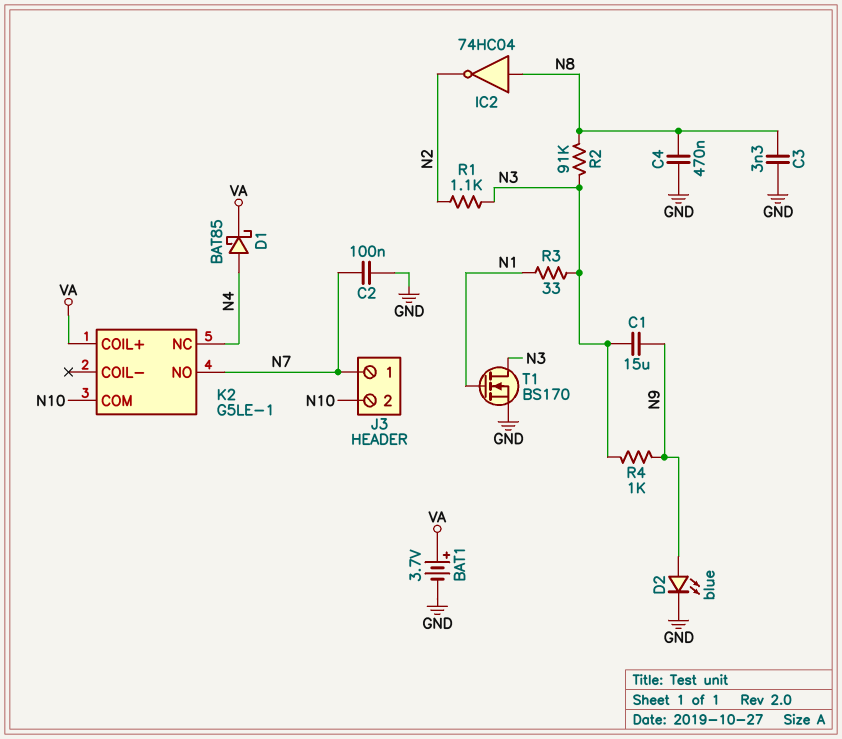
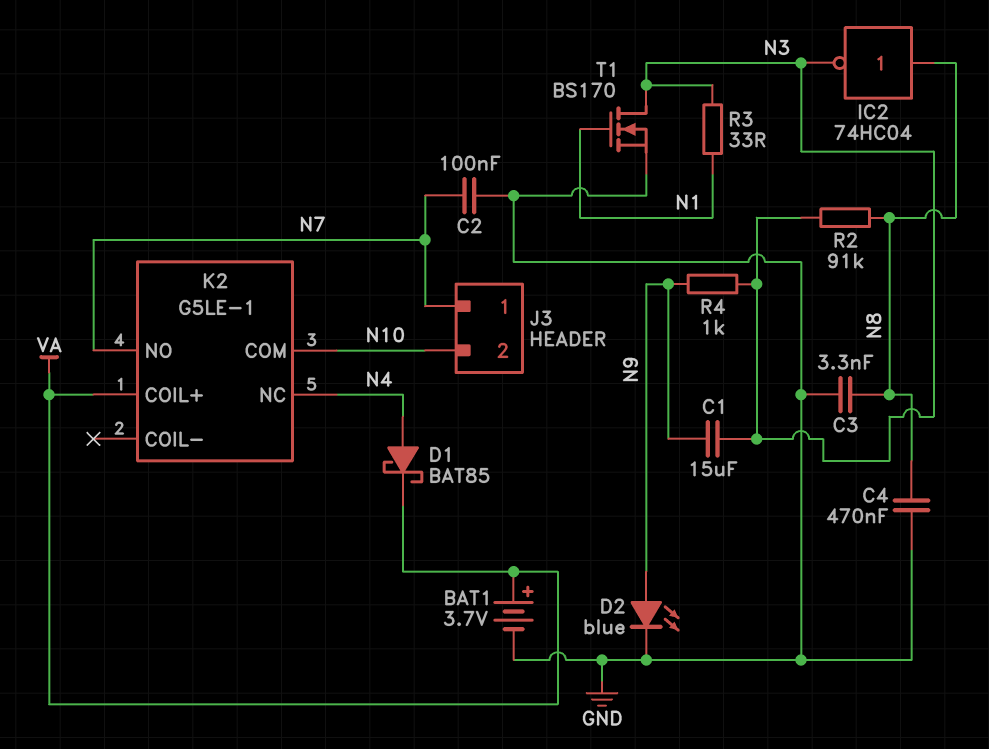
IC2: NOT 74HC04 (in N8, out N2) -> NOT 74HC04 (in N8, out N3)
R1: 1.1k (N2, N3) -> none

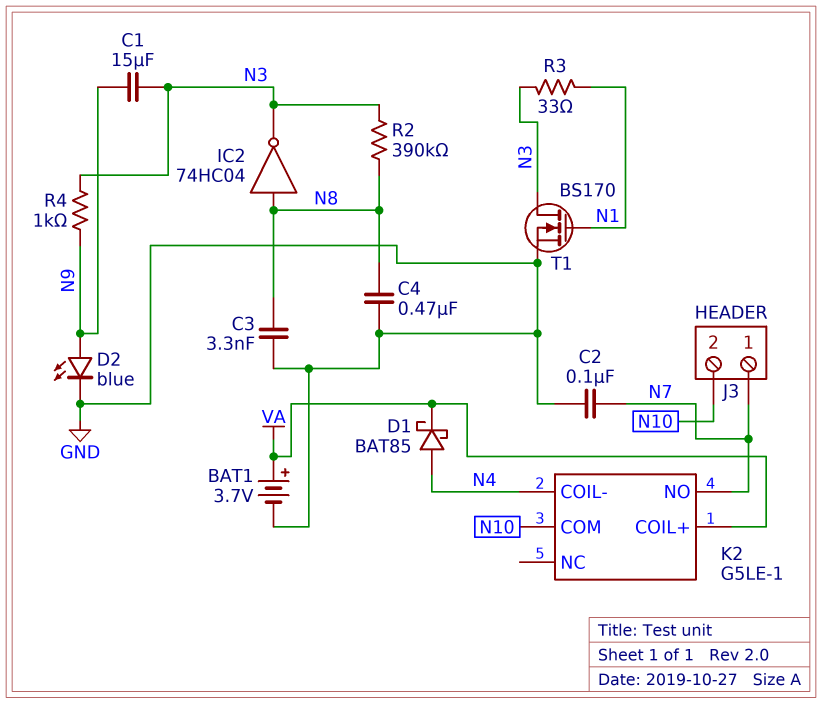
K2 pin COIL-: none -> N4
K2 pin NC: N4 -> none
R2: 91k (N3, N8) -> 390k (N3, N8)

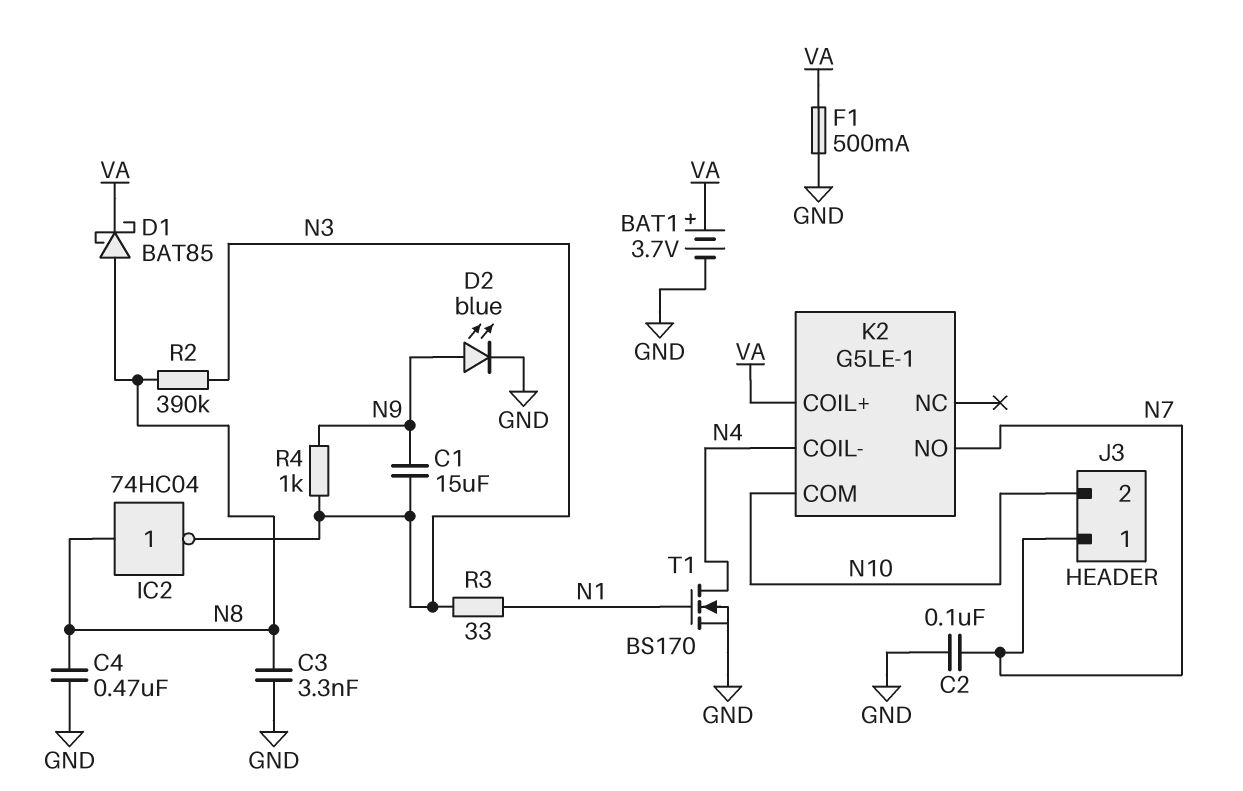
D1: schottky BAT85 (A N4, K VA) -> schottky BAT85 (A N8, K VA)
F1: none -> 500mA (GND, VA)
T1: NMOS BS170 (G N1, D N3, S GND) -> NMOS BS170 (G N1, D N4, S GND)

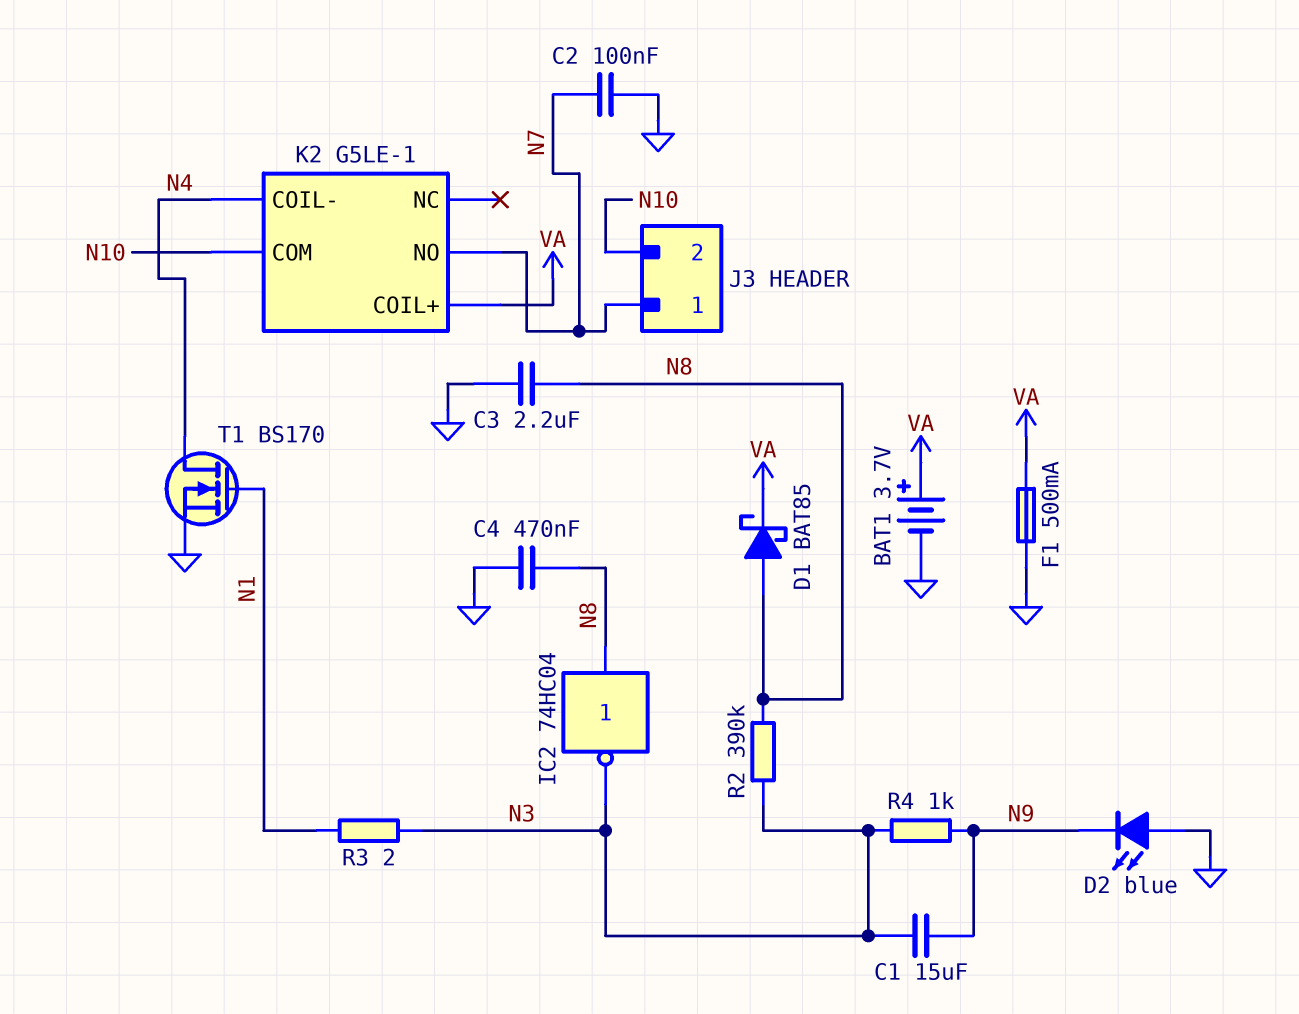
C3: 3.3nF (GND, N8) -> 2.2uF (GND, N8)
D2: LED blue (A N9, K GND) -> LED blue (A GND, K N9)
R3: 33 (N1, N3) -> 2 (N1, N3)

